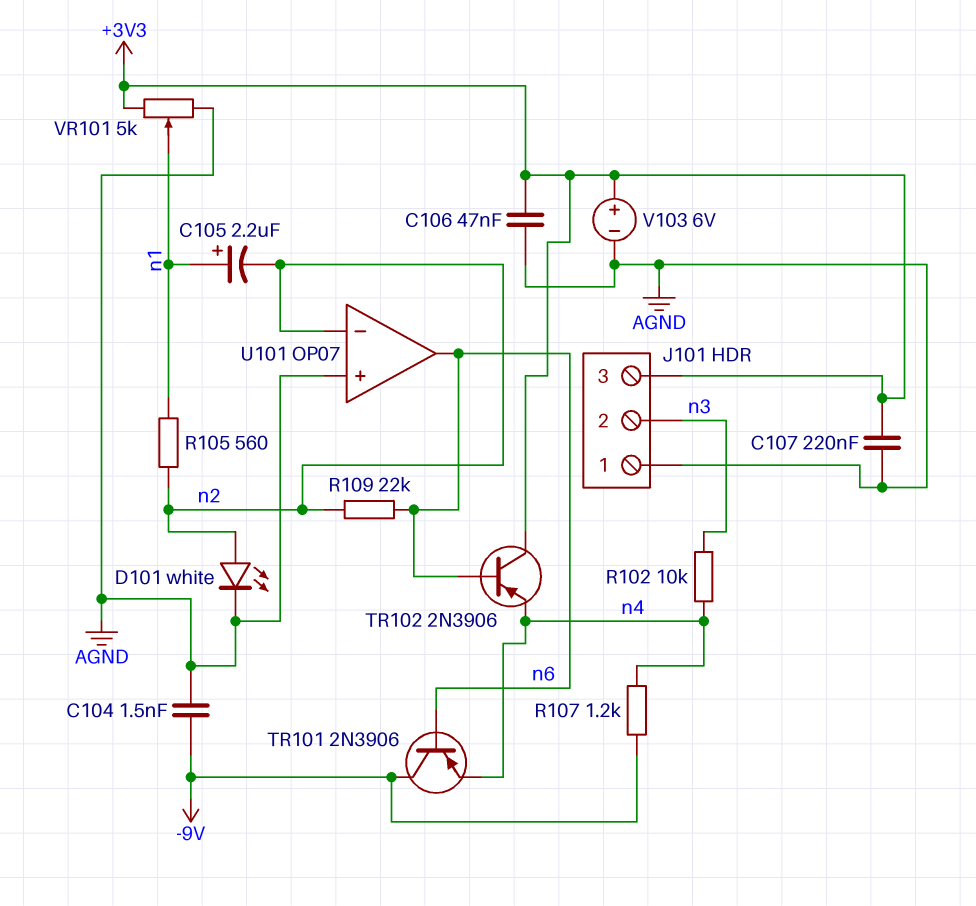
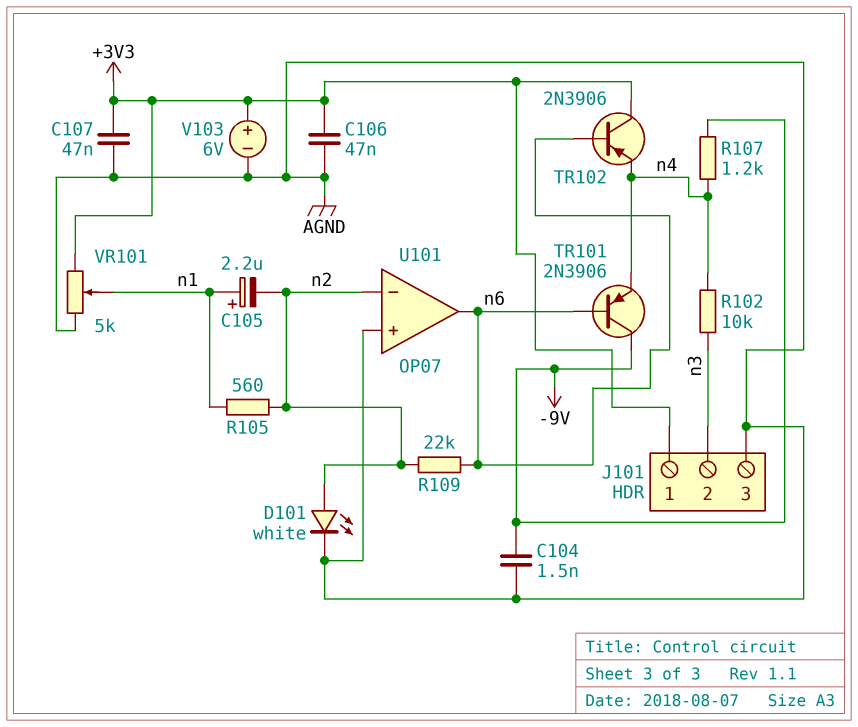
C107: 220nF (+3V3, AGND) -> 47nF (+3V3, AGND)
J101 pin 1: AGND -> +3V3
J101 pin 3: +3V3 -> AGND

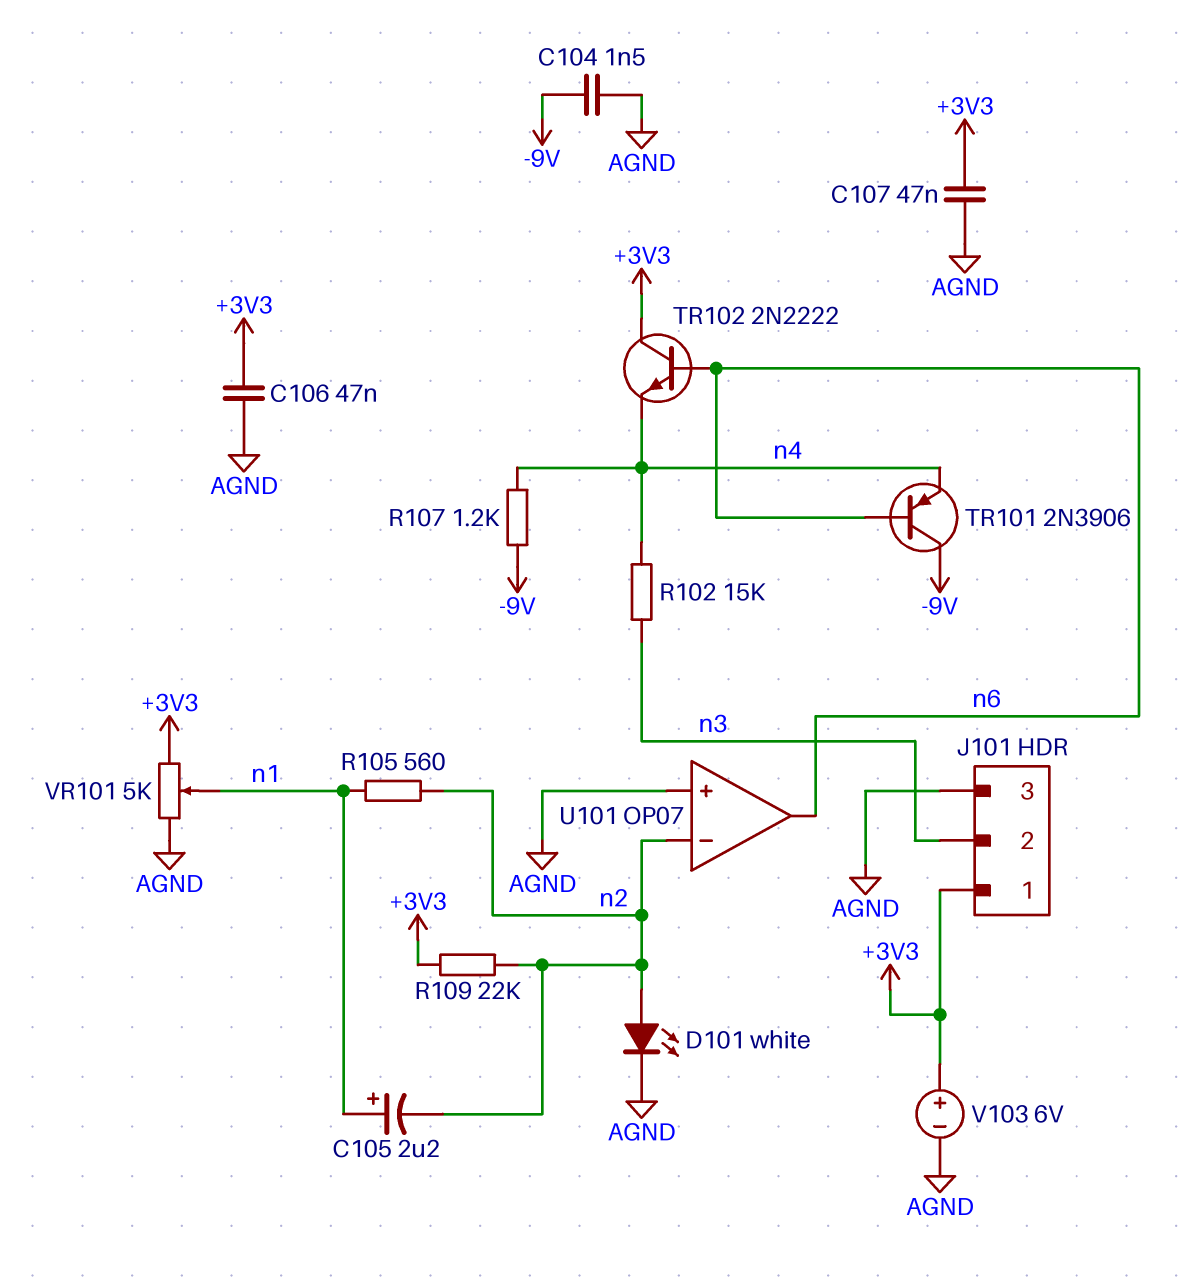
R102: 10k (n3, n4) -> 15k (n3, n4)
R109: 22k (n2, n6) -> 22k (+3V3, n2)
TR102: PNP 2N3906 (B n6, C +3V3, E n4) -> NPN 2N2222 (B n6, C +3V3, E n4)

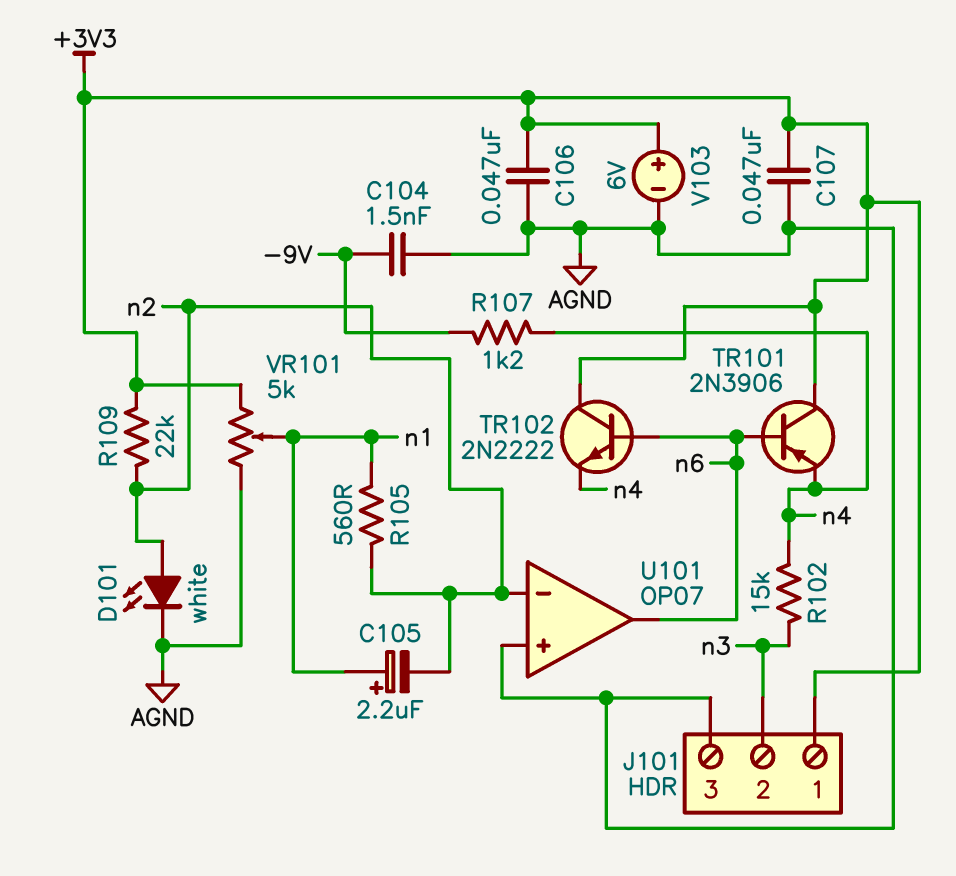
TR101: PNP 2N3906 (B n6, C -9V, E n4) -> PNP 2N3906 (B n6, C +3V3, E n4)

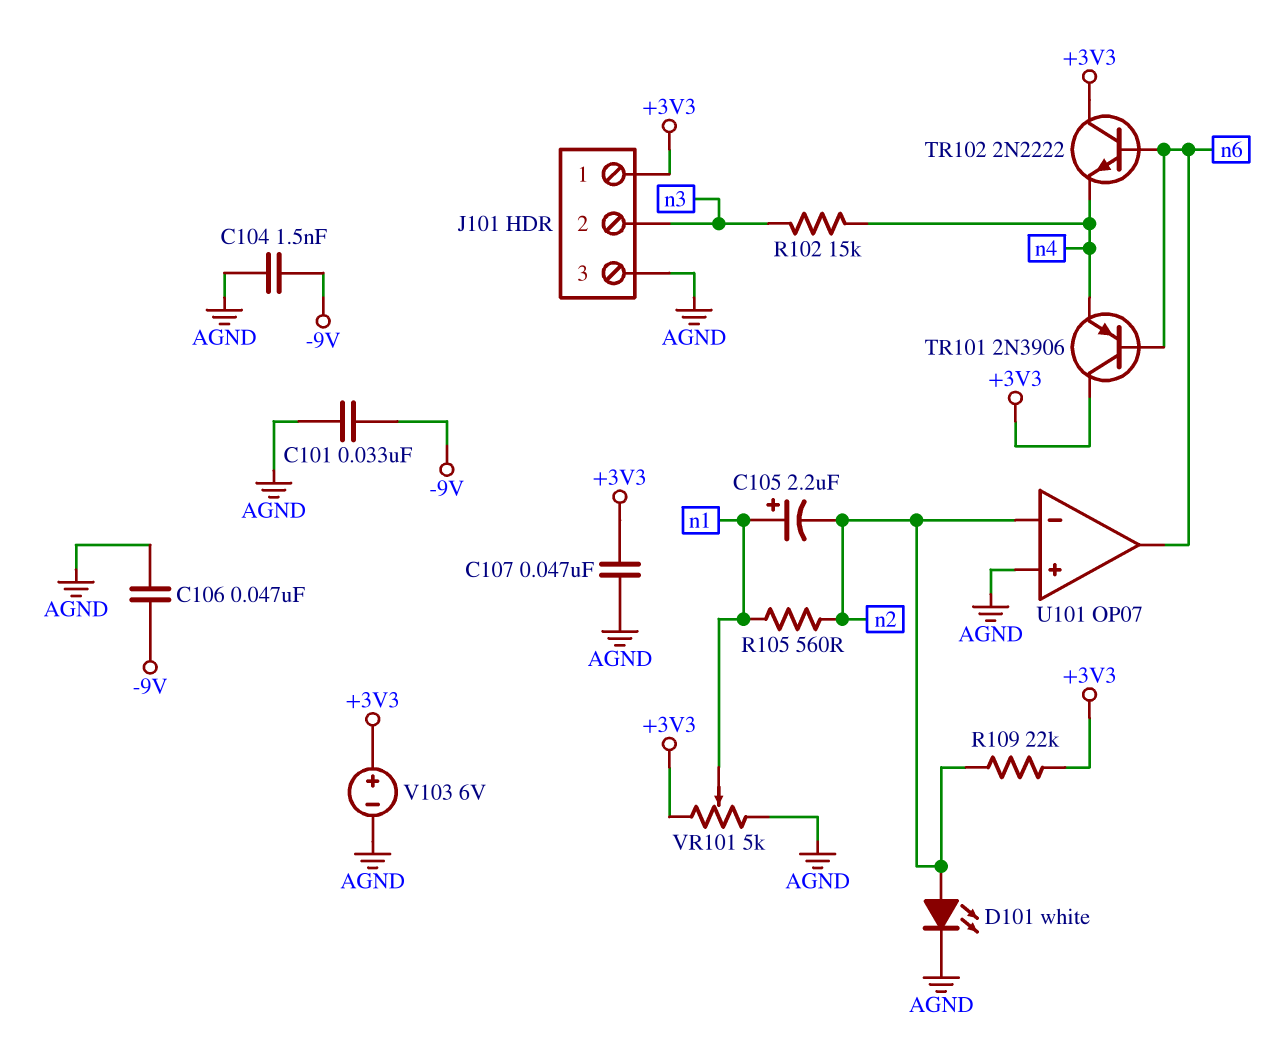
C101: none -> 33nF (-9V, AGND)
C106: 47nF (+3V3, AGND) -> 47nF (-9V, AGND)
R107: 1.2k (-9V, n4) -> none

